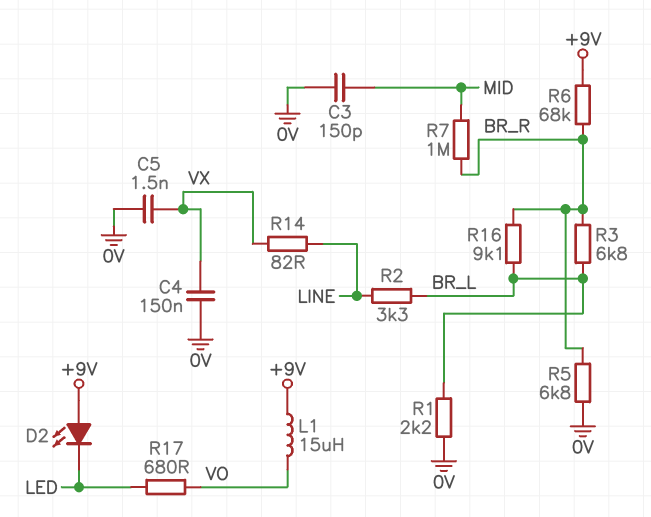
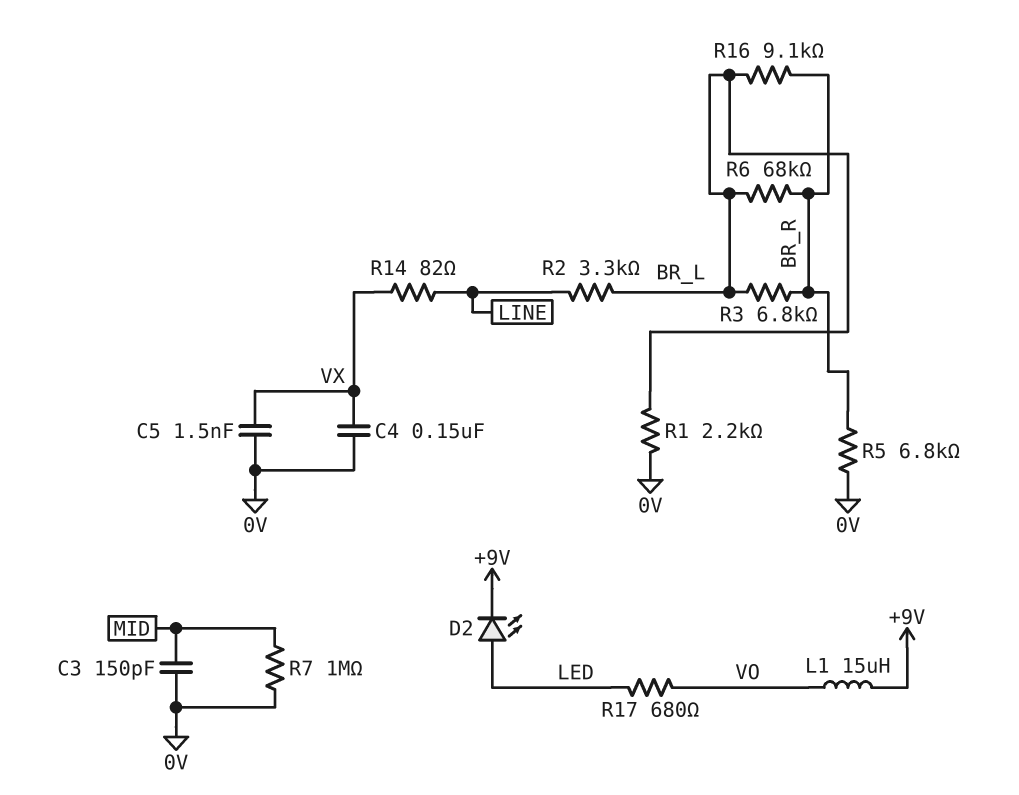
D2: LED (A +9V, K LED) -> LED (A LED, K +9V)
R6: 68k (+9V, BR_R) -> 68k (BR_L, BR_R)
R7: 1M (BR_R, MID) -> 1M (0V, MID)

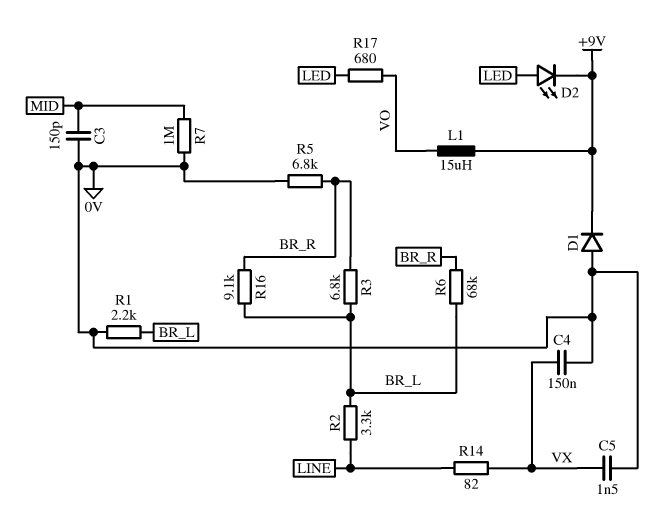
D1: none -> diode (A 0V, K +9V)

